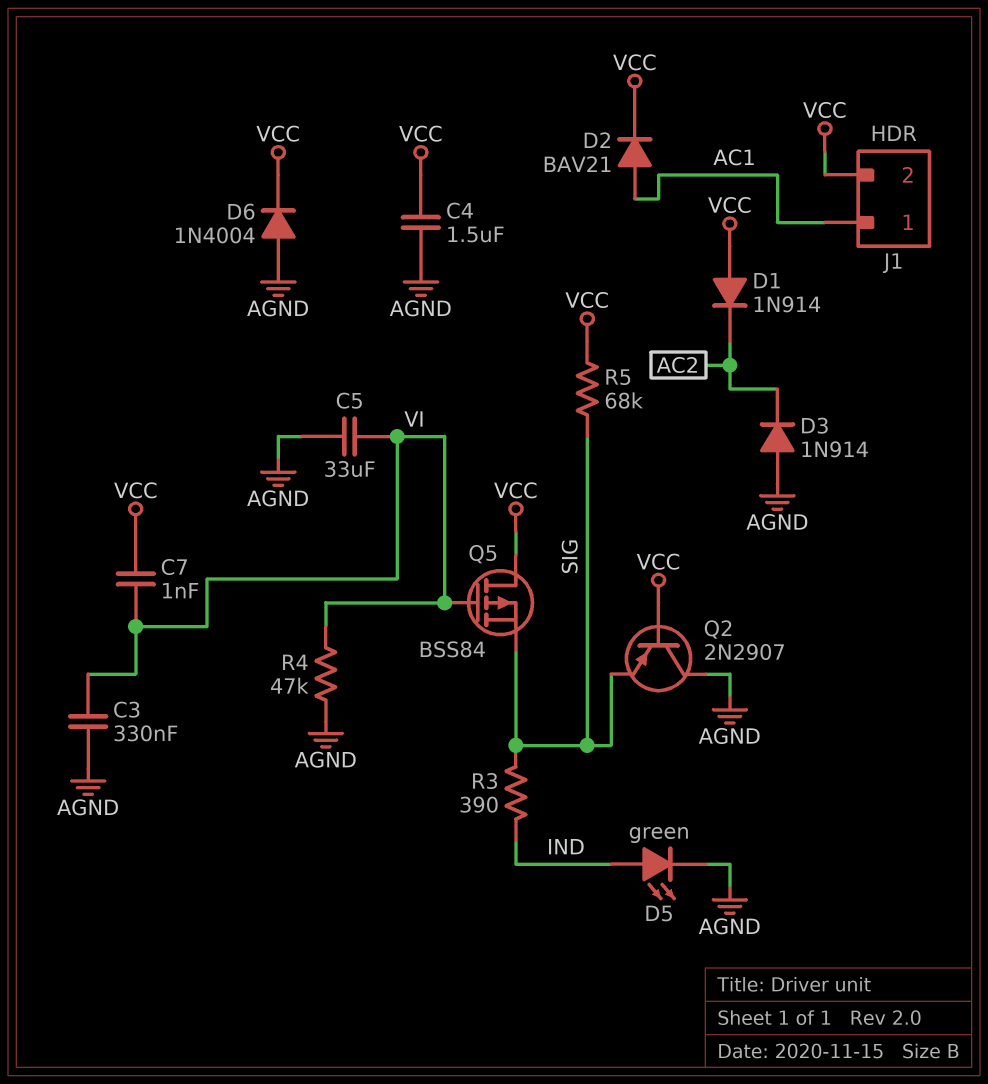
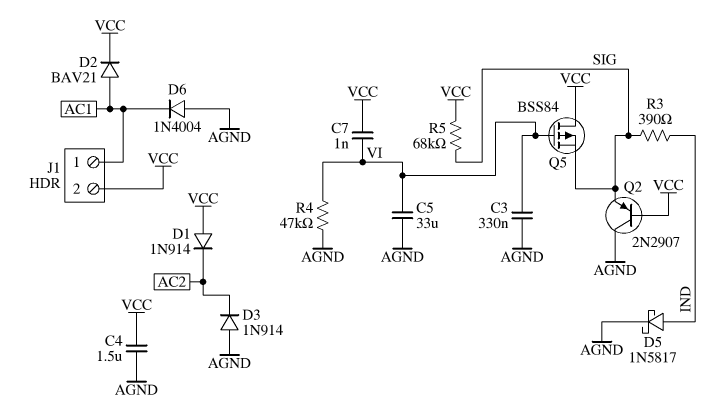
D5: LED green (A IND, K AGND) -> schottky 1N5817 (A IND, K AGND)
D6: diode 1N4004 (A AGND, K VCC) -> diode 1N4004 (A AGND, K AC1)

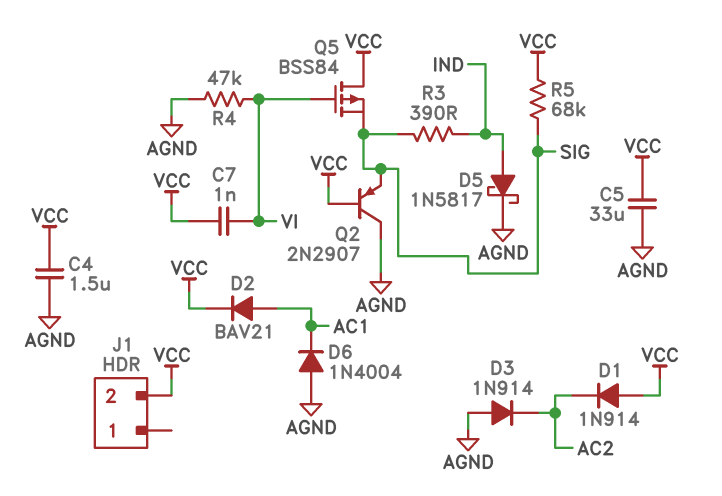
C3: 330nF (AGND, VI) -> none
C5: 33uF (AGND, VI) -> 33uF (AGND, VCC)
J1 pin 1: AC1 -> none

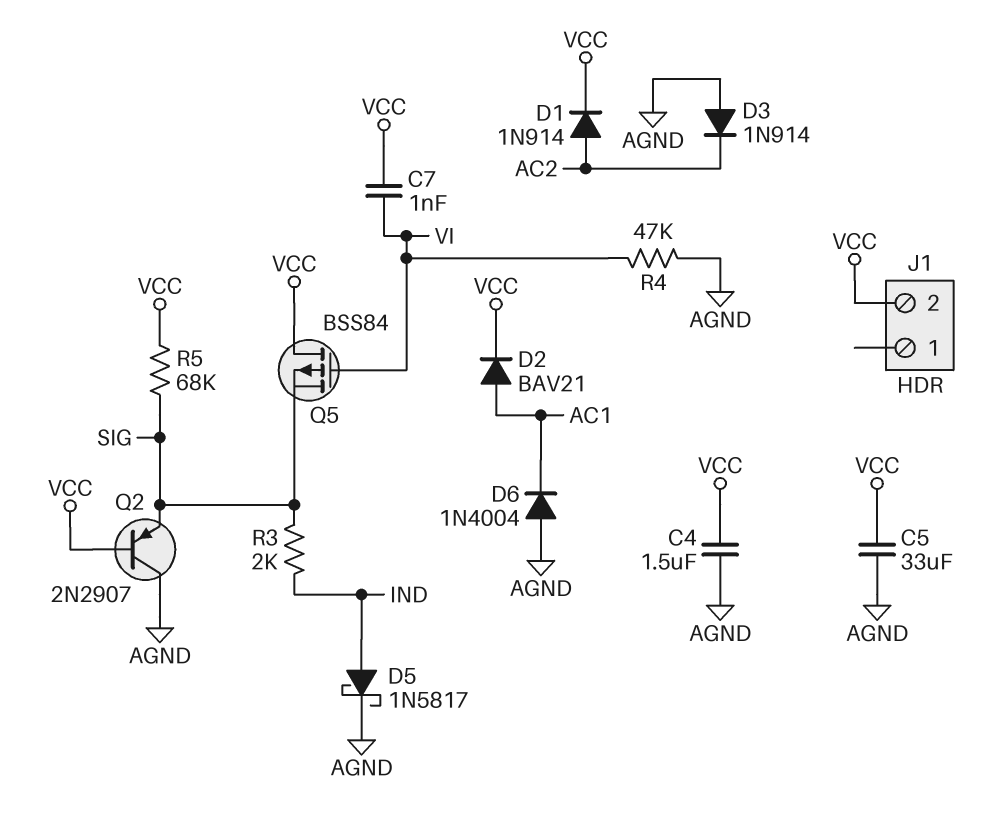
D1: diode 1N914 (A VCC, K AC2) -> diode 1N914 (A AC2, K VCC)
R3: 390 (IND, SIG) -> 2k (IND, SIG)

